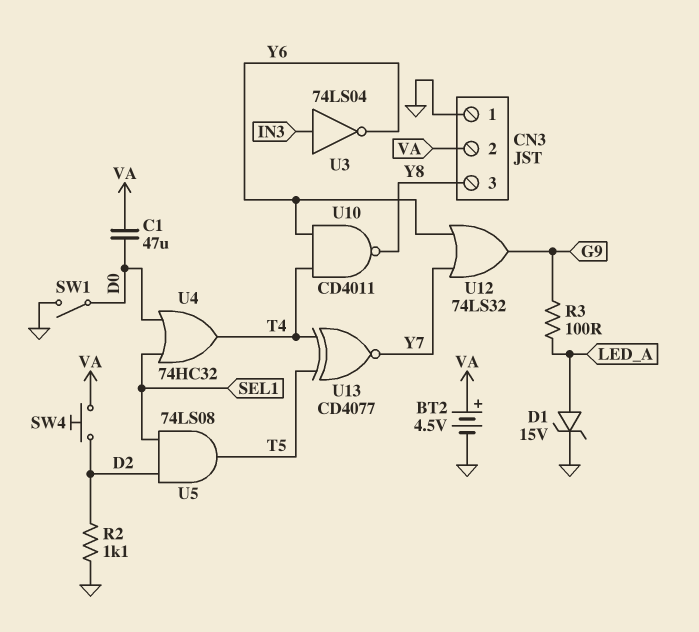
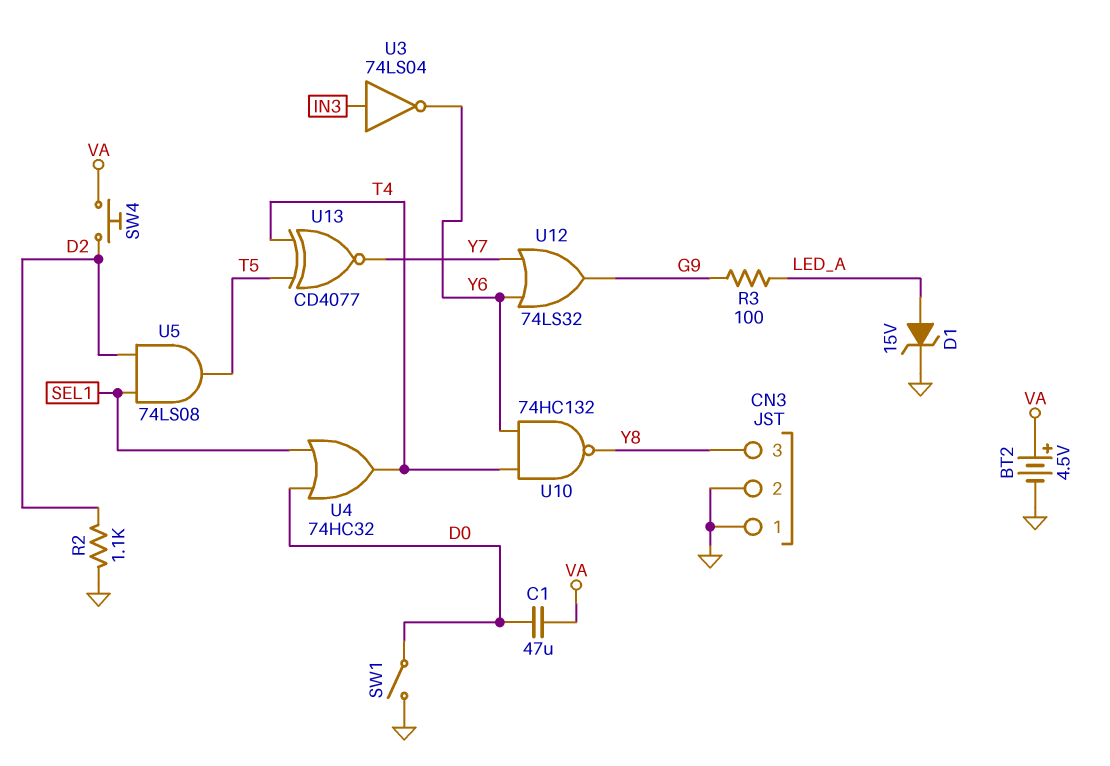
CN3 pin 2: VA -> GND
U10: NAND CD4011 (in T4, in Y6, out Y8) -> NAND 74HC132 (in T4, in Y6, out Y8)

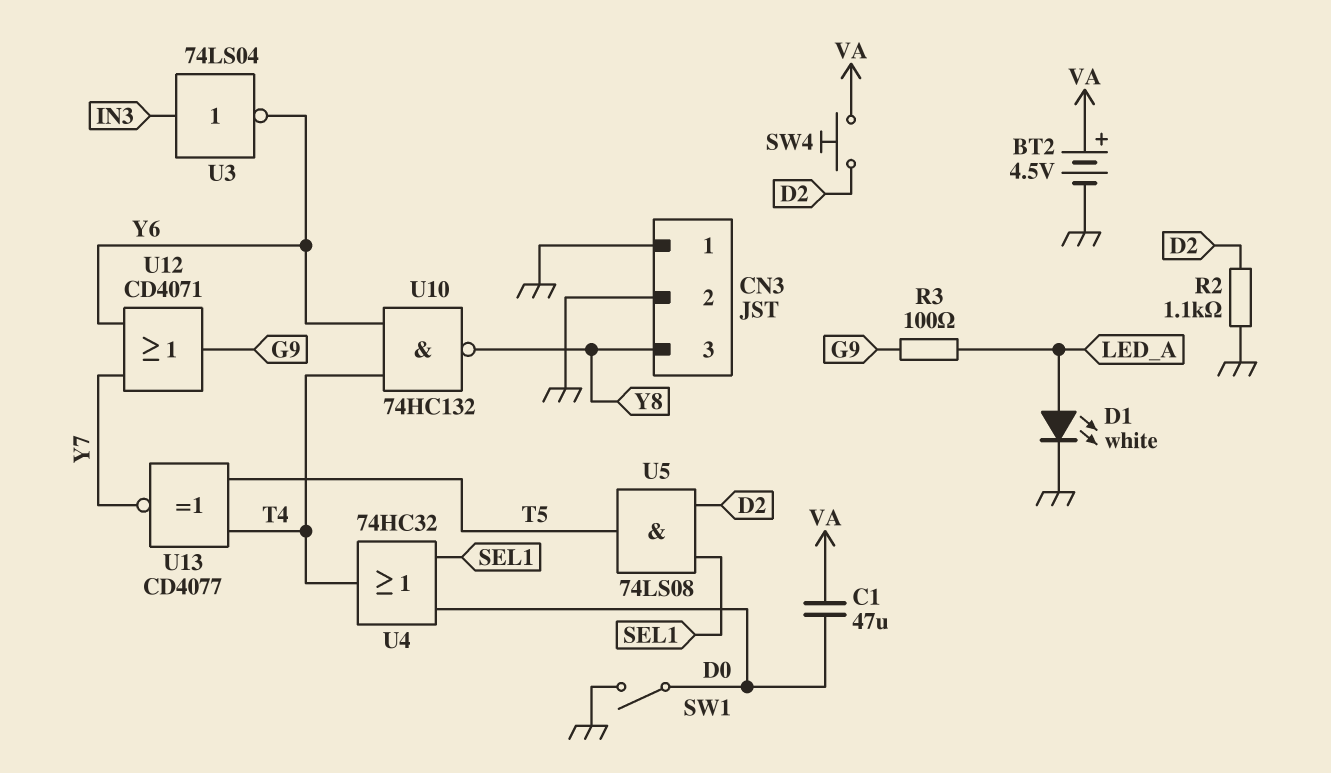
D1: zener 15V (A LED_A, K GND) -> LED white (A LED_A, K GND)
U12: OR 74LS32 (in Y6, in Y7, out G9) -> OR CD4071 (in Y6, in Y7, out G9)

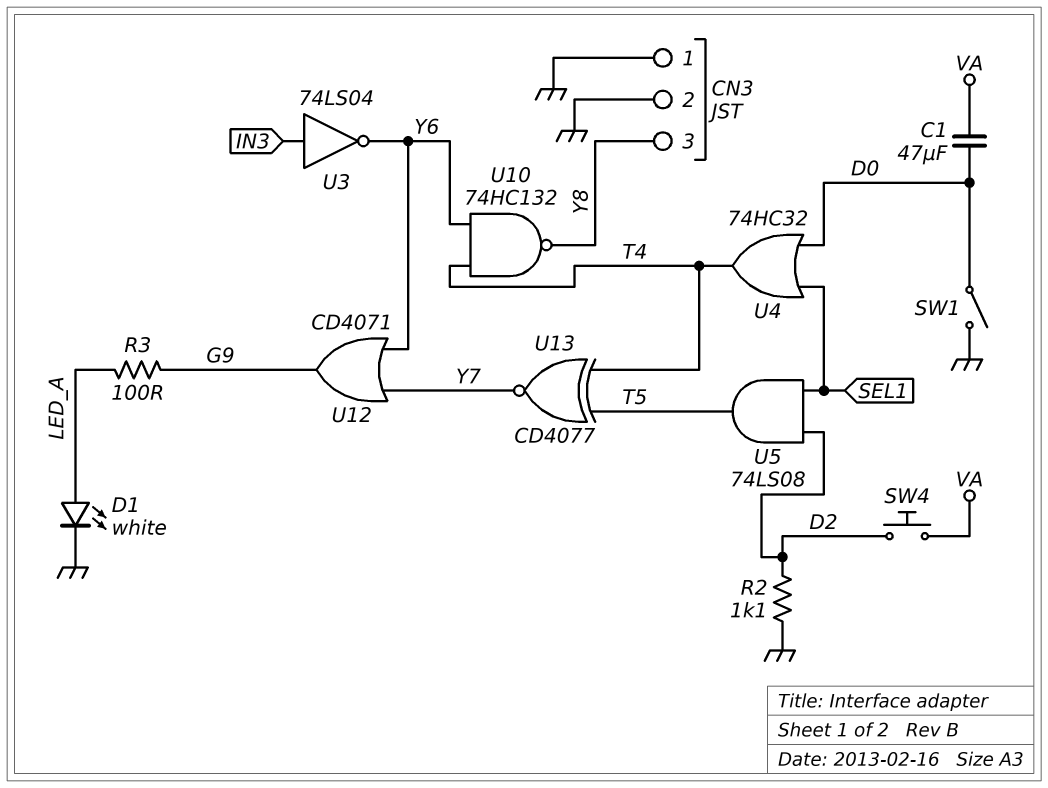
BT2: 4.5V (plus VA, minus GND) -> none

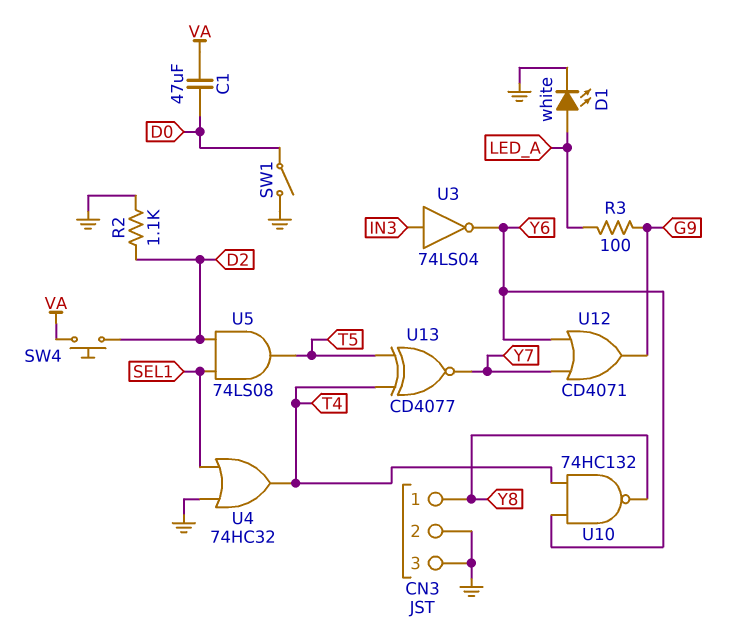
CN3 pin 1: GND -> Y8
CN3 pin 3: Y8 -> GND
U4: OR 74HC32 (in D0, in SEL1, out T4) -> OR 74HC32 (in GND, in SEL1, out T4)

